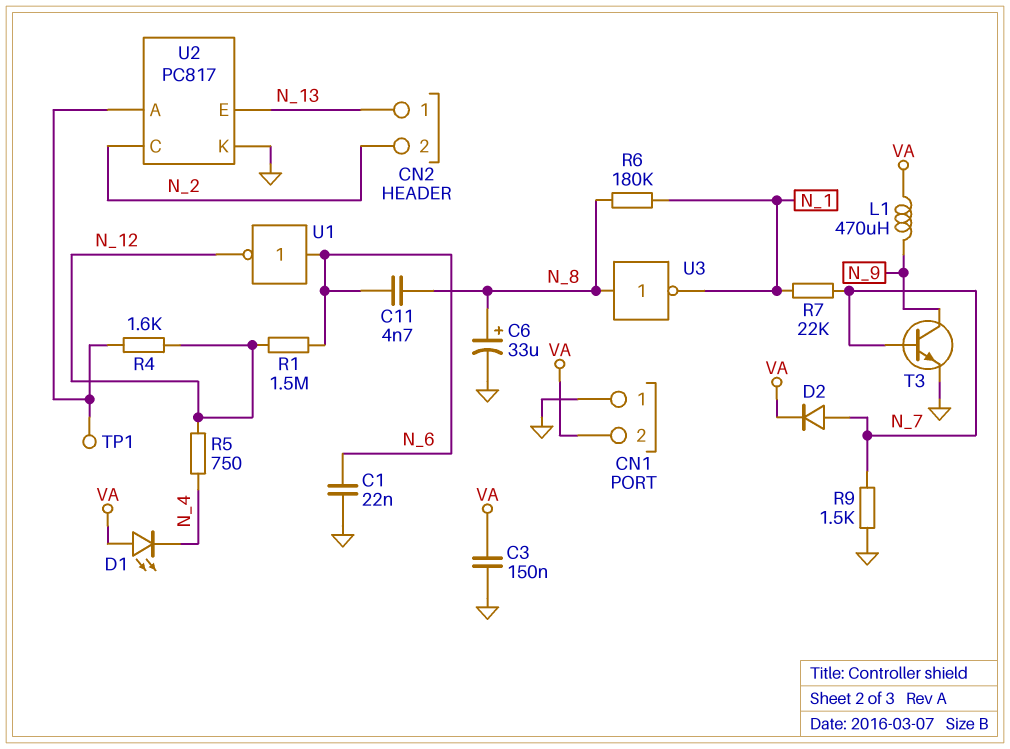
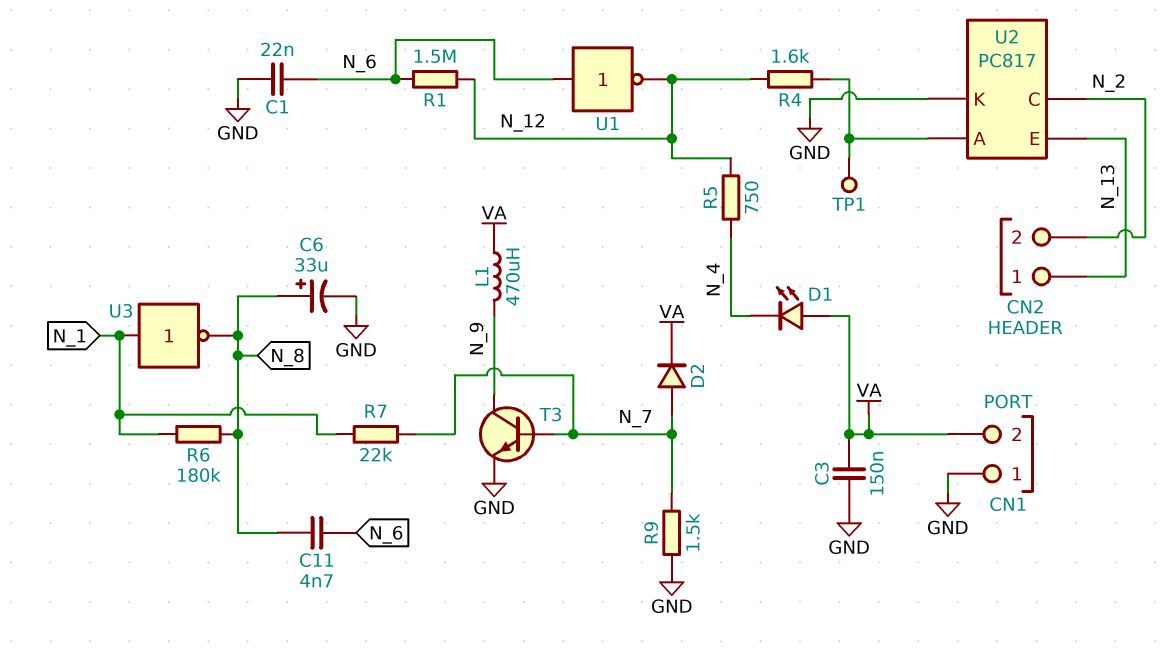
U3: NOT (in N_8, out N_1) -> NOT (in N_1, out N_8)

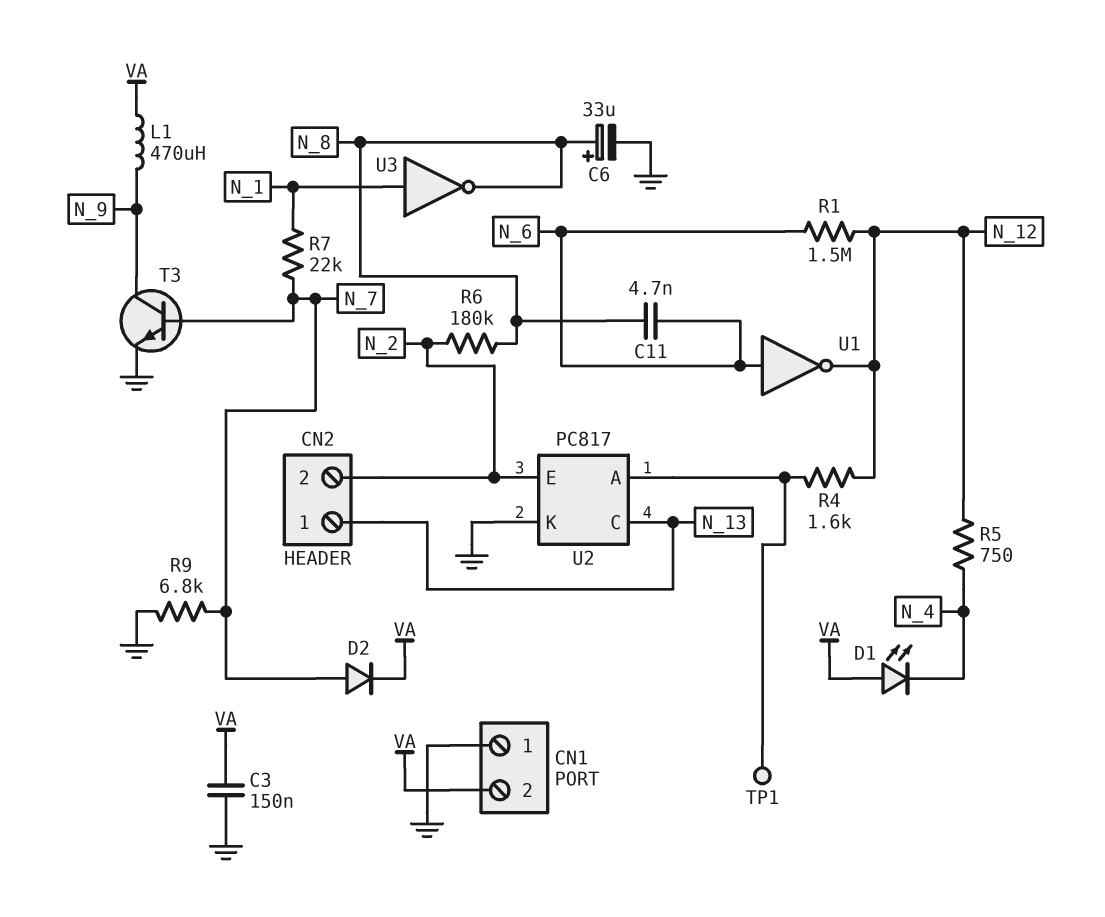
C1: 22nF (GND, N_6) -> none
R6: 180k (N_1, N_8) -> 180k (N_2, N_8)
R9: 1.5k (GND, N_7) -> 6.8k (GND, N_7)
U2 pin C: N_2 -> N_13
U2 pin E: N_13 -> N_2

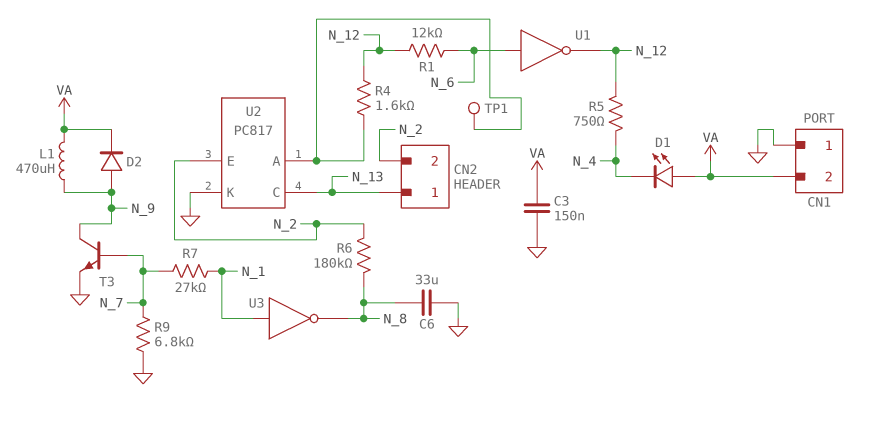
C6: 33uF (plus N_8, minus GND) -> 33uF (GND, N_8)
C11: 4.7nF (N_6, N_8) -> none
D2: diode (A N_7, K VA) -> diode (A N_9, K VA)
R1: 1.5M (N_6, N_12) -> 12k (N_6, N_12)
R7: 22k (N_1, N_7) -> 27k (N_1, N_7)

